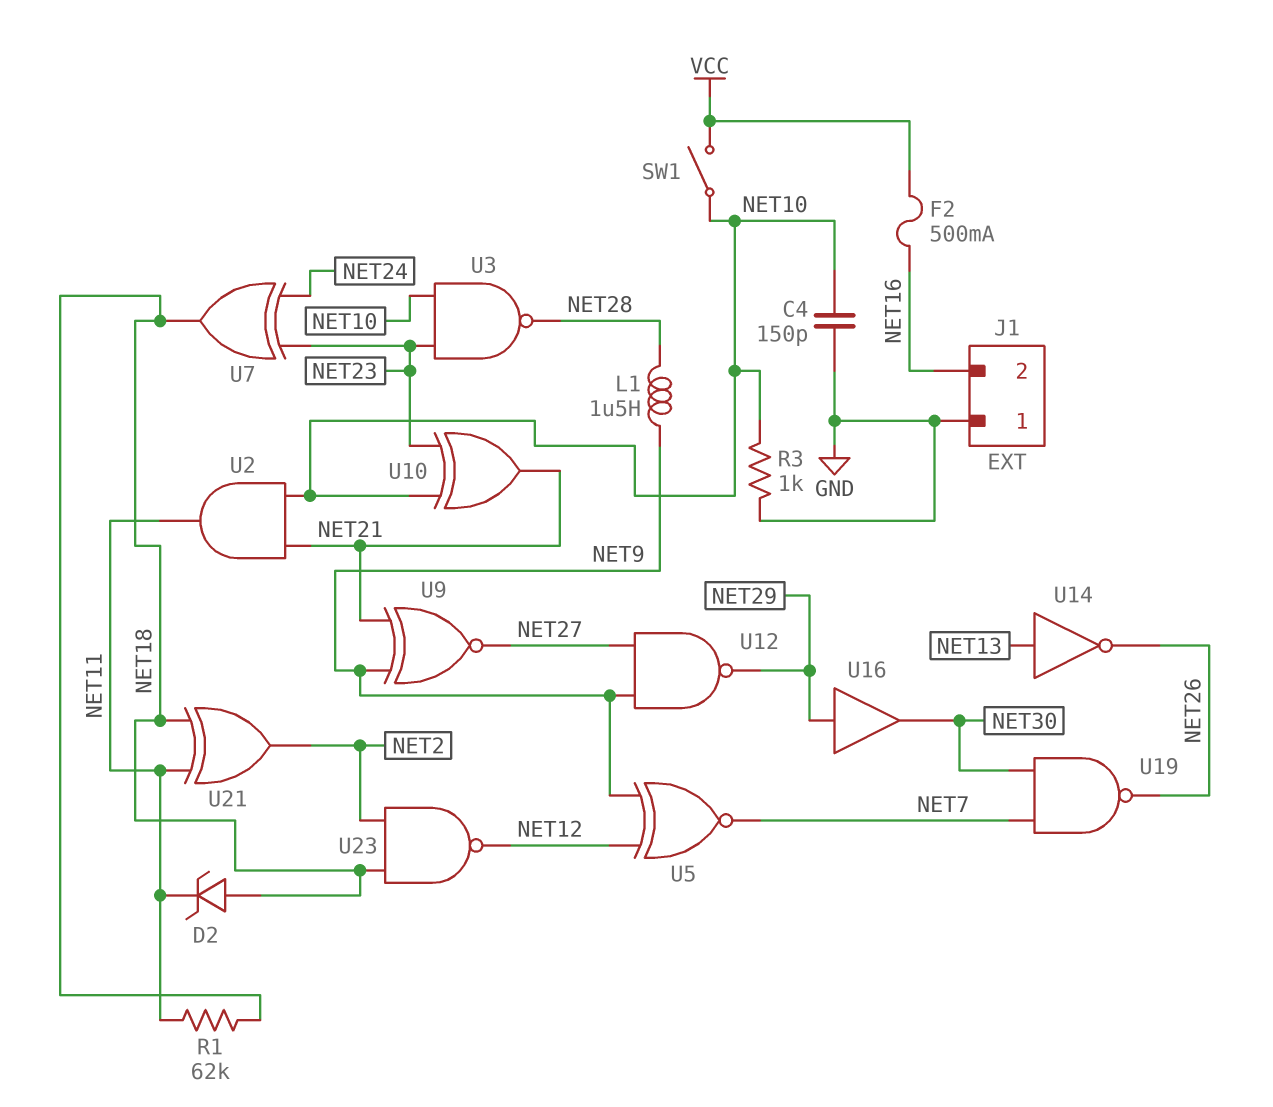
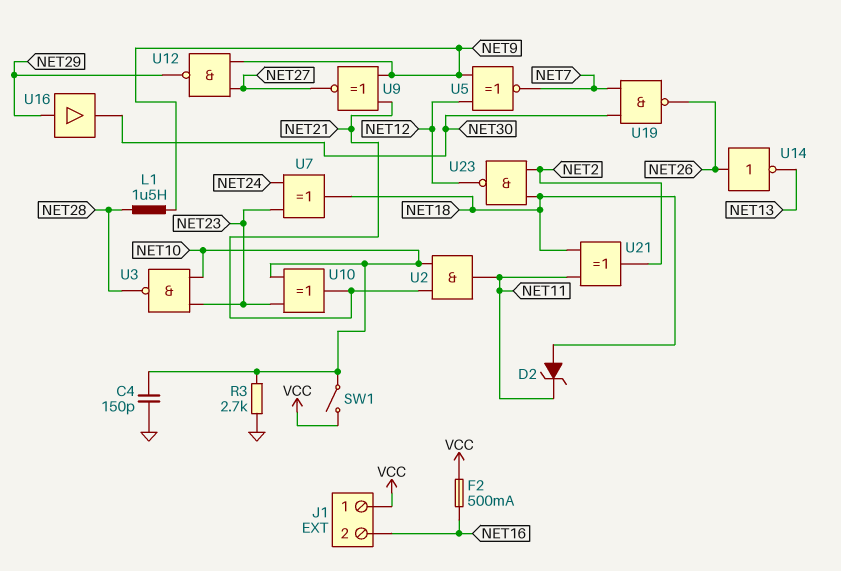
J1 pin 1: GND -> VCC
R1: 62k (NET11, NET18) -> none
R3: 1k (GND, NET10) -> 2.7k (GND, NET10)
U14: NOT (in NET13, out NET26) -> NOT (in NET26, out NET13)

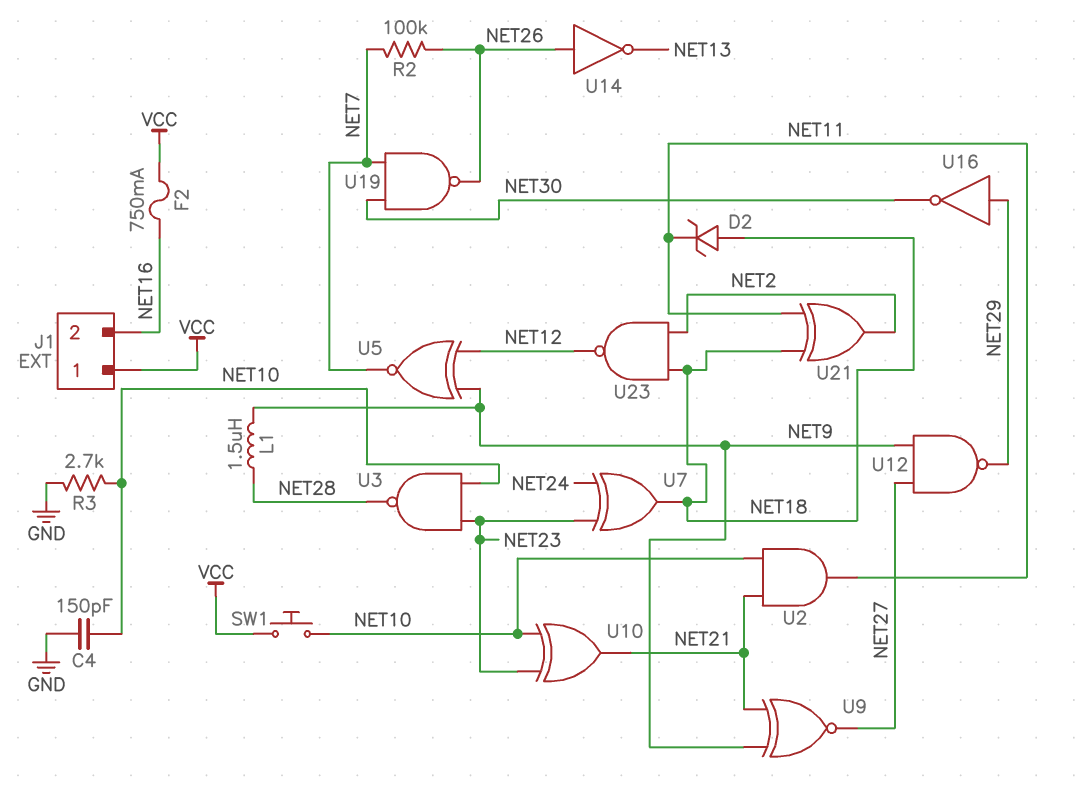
F2: 500mA (NET16, VCC) -> 750mA (NET16, VCC)
R2: none -> 100k (NET7, NET26)
SW1: switch (NET10, VCC) -> button (NET10, VCC)
U16: buffer (in NET29, out NET30) -> NOT (in NET29, out NET30)

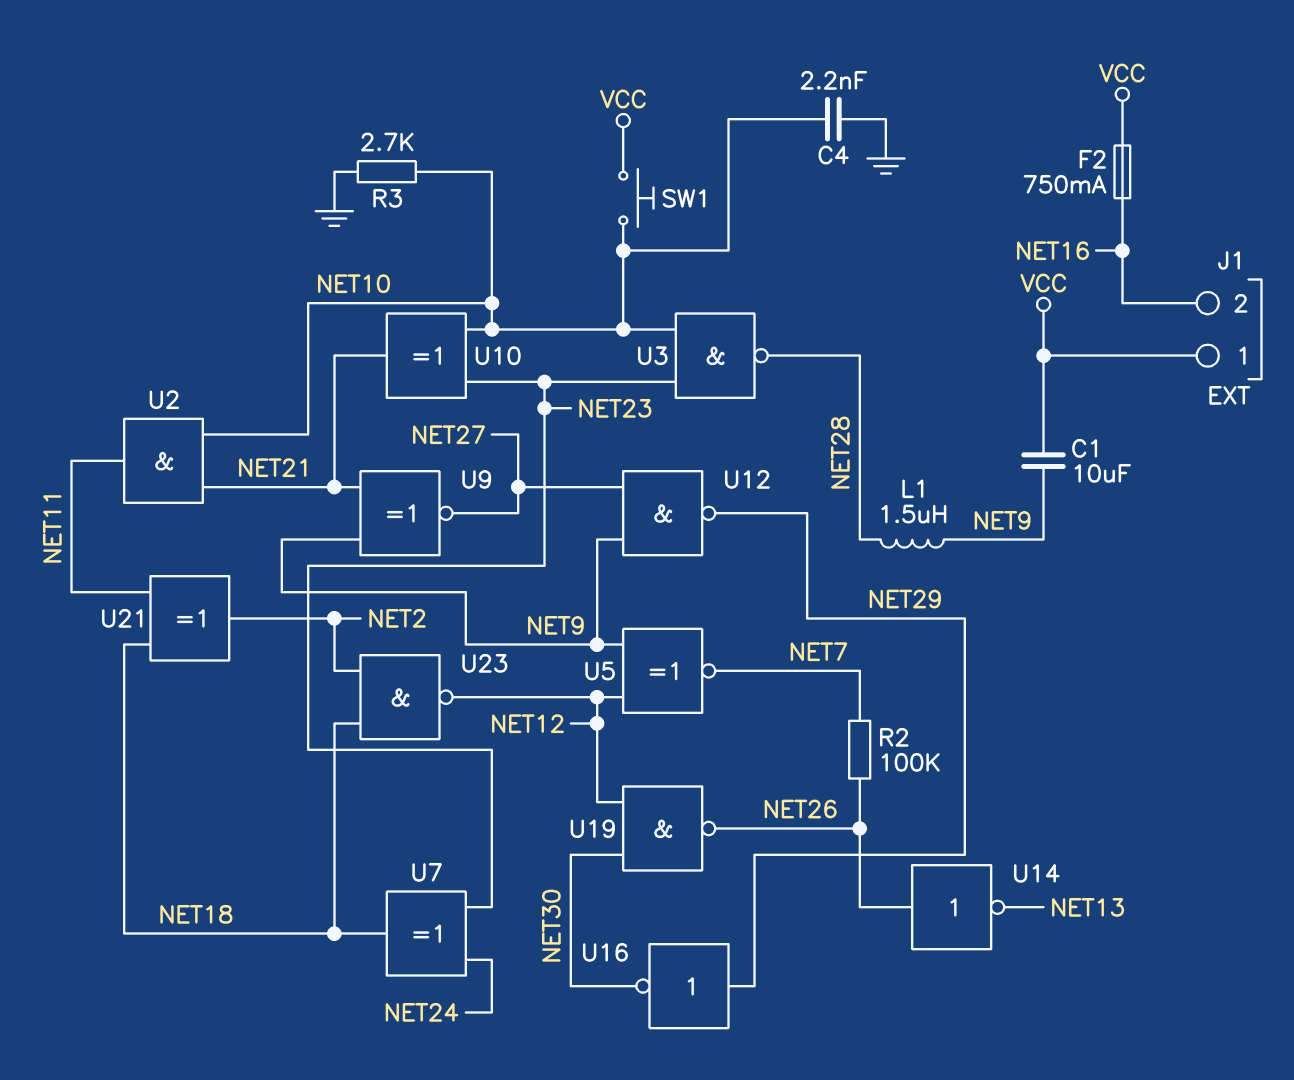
C1: none -> 10uF (NET9, VCC)
C4: 150pF (GND, NET10) -> 2.2nF (GND, NET10)
D2: zener (A NET18, K NET11) -> none
U19: NAND (in NET7, in NET30, out NET26) -> NAND (in NET12, in NET30, out NET26)

